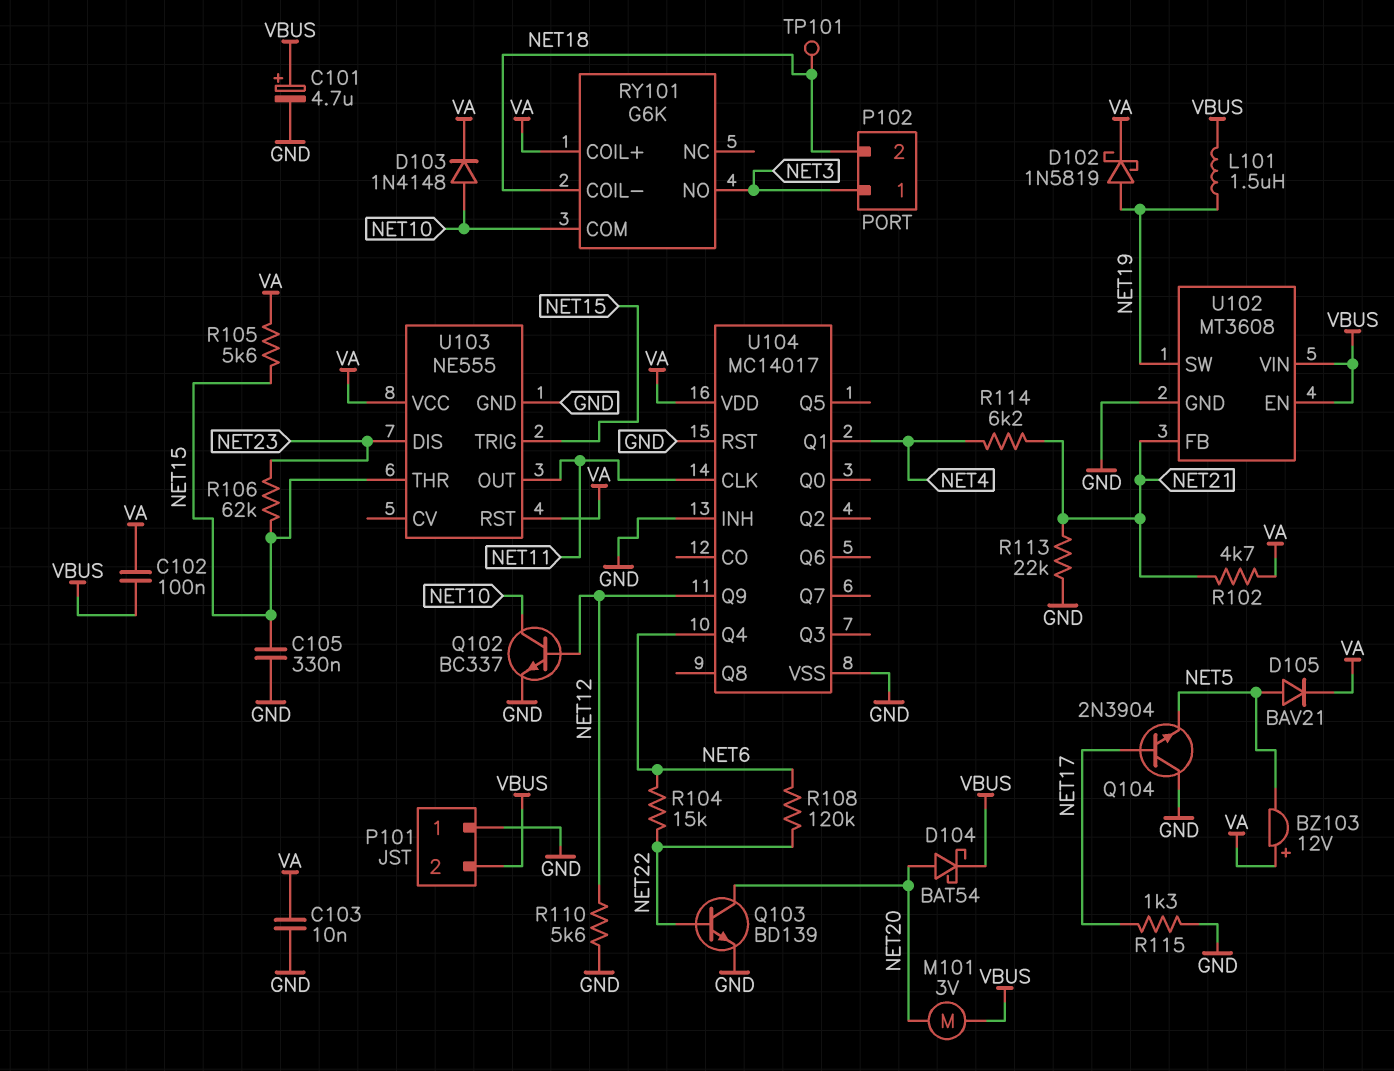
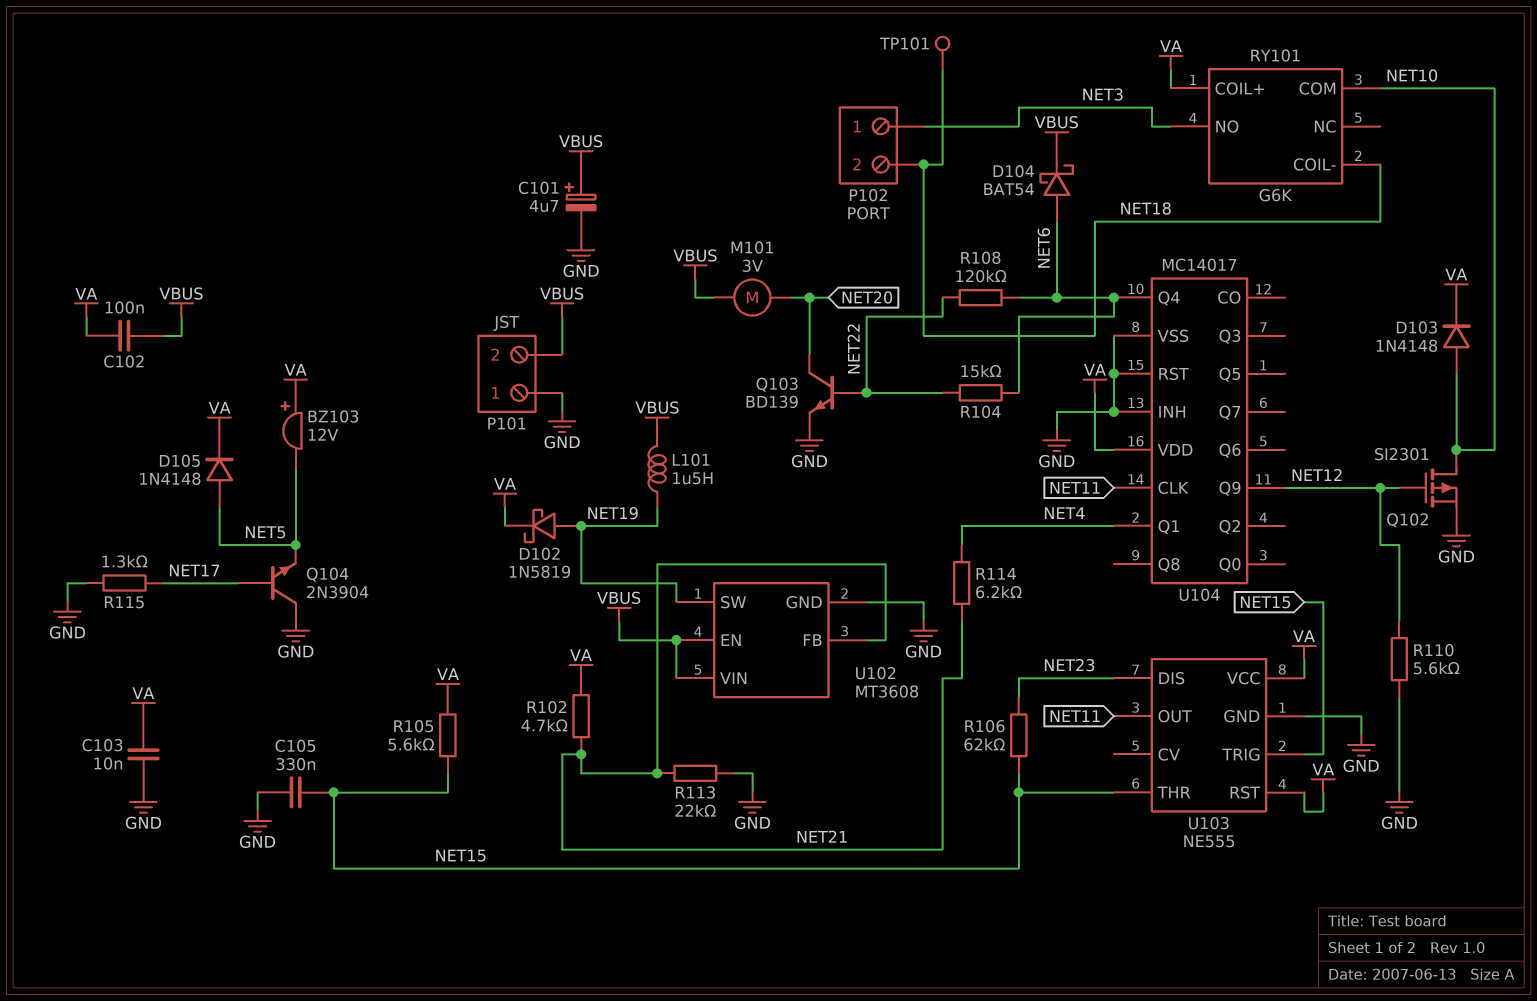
D104: schottky BAT54 (A NET20, K VBUS) -> schottky BAT54 (A NET6, K VBUS)
D105: diode BAV21 (A NET5, K VA) -> diode 1N4148 (A NET5, K VA)
Q102: NPN BC337 (B NET12, C NET10, E GND) -> PMOS SI2301 (G NET12, D NET10, S GND)

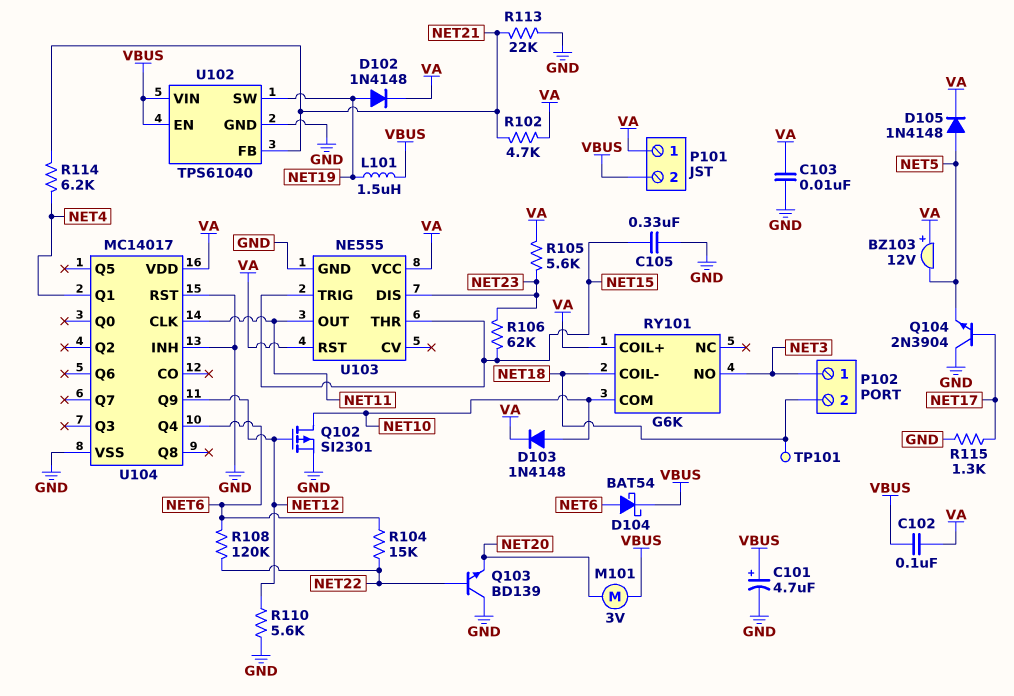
D102: schottky 1N5819 (A NET19, K VA) -> diode 1N4148 (A NET19, K VA)
P101 pin 1: GND -> VA
Q103: NPN BD139 (B NET22, C NET20, E GND) -> NPN BD139 (B NET22, C GND, E NET20)
R105: 5.6k (NET15, VA) -> 5.6k (NET23, VA)
U102: MT3608 -> TPS61040

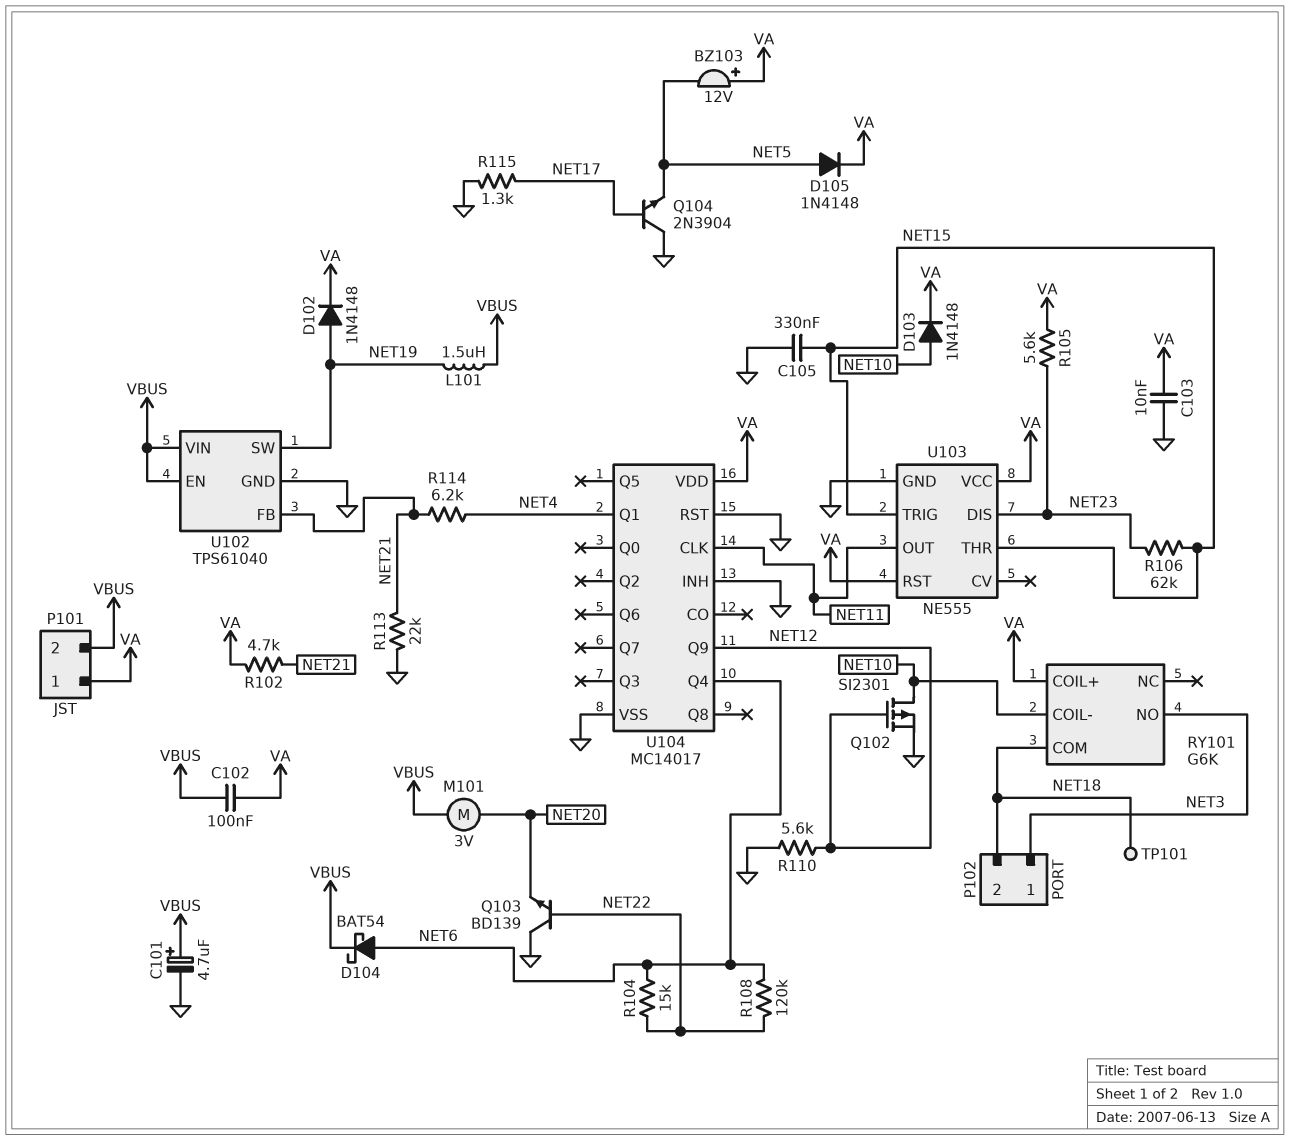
RY101 pin COIL-: NET18 -> NET10
RY101 pin COM: NET10 -> NET18

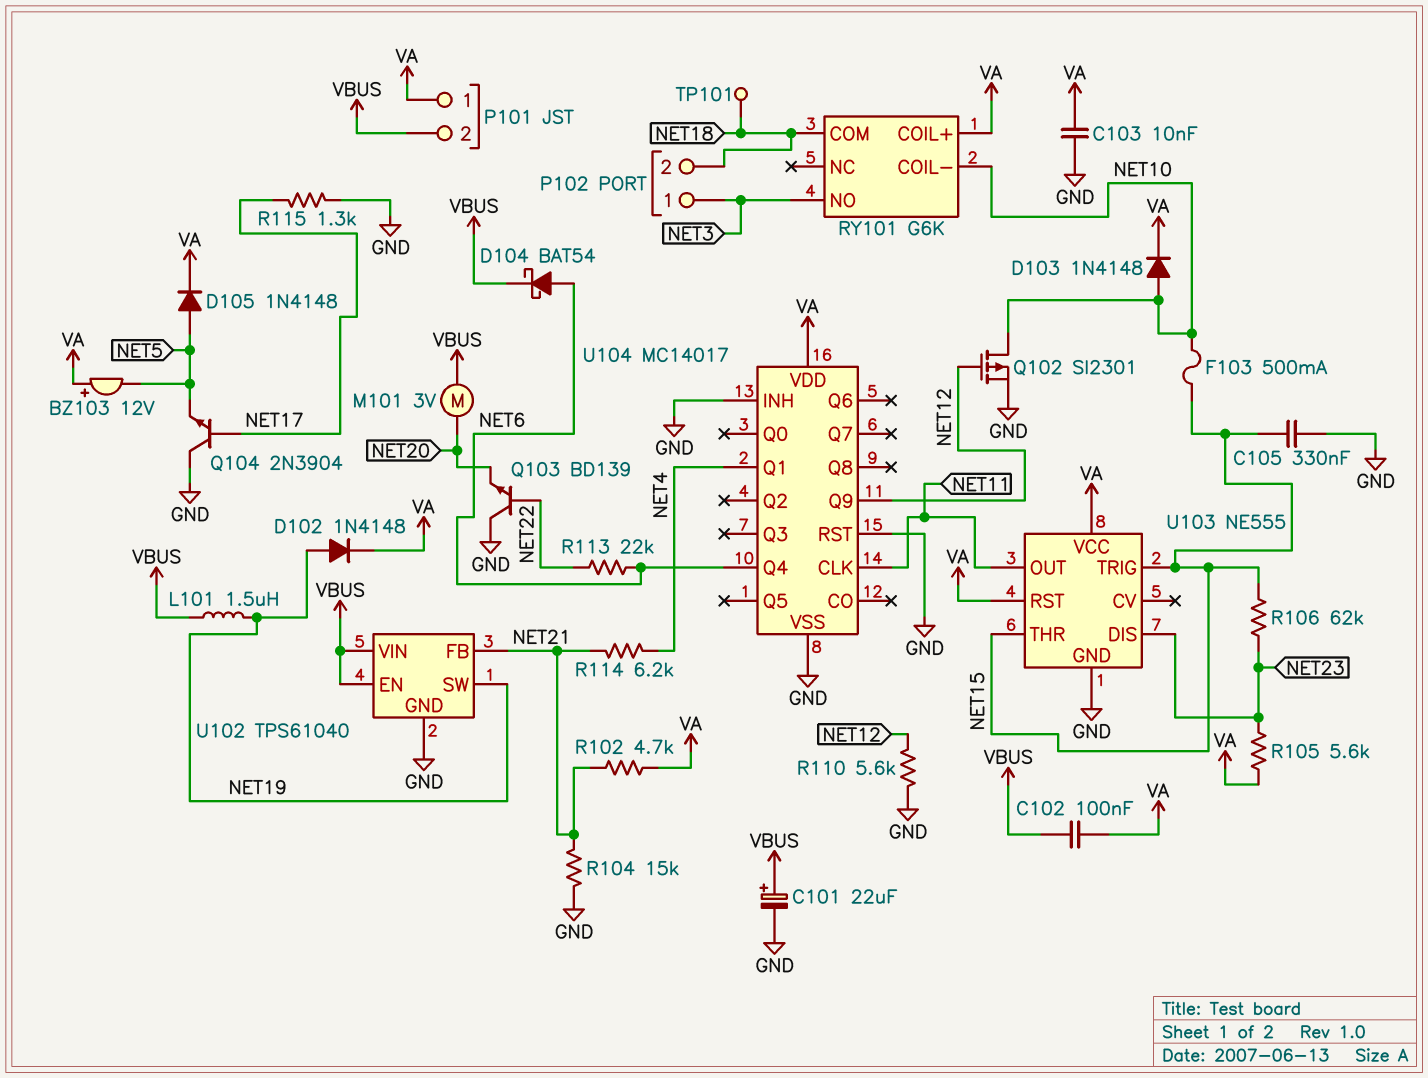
C101: 4.7uF (plus VBUS, minus GND) -> 22uF (plus VBUS, minus GND)
F103: none -> 500mA (NET10, NET15)
R104: 15k (NET6, NET22) -> 15k (GND, NET21)
R108: 120k (NET6, NET22) -> none
R113: 22k (GND, NET21) -> 22k (NET6, NET22)

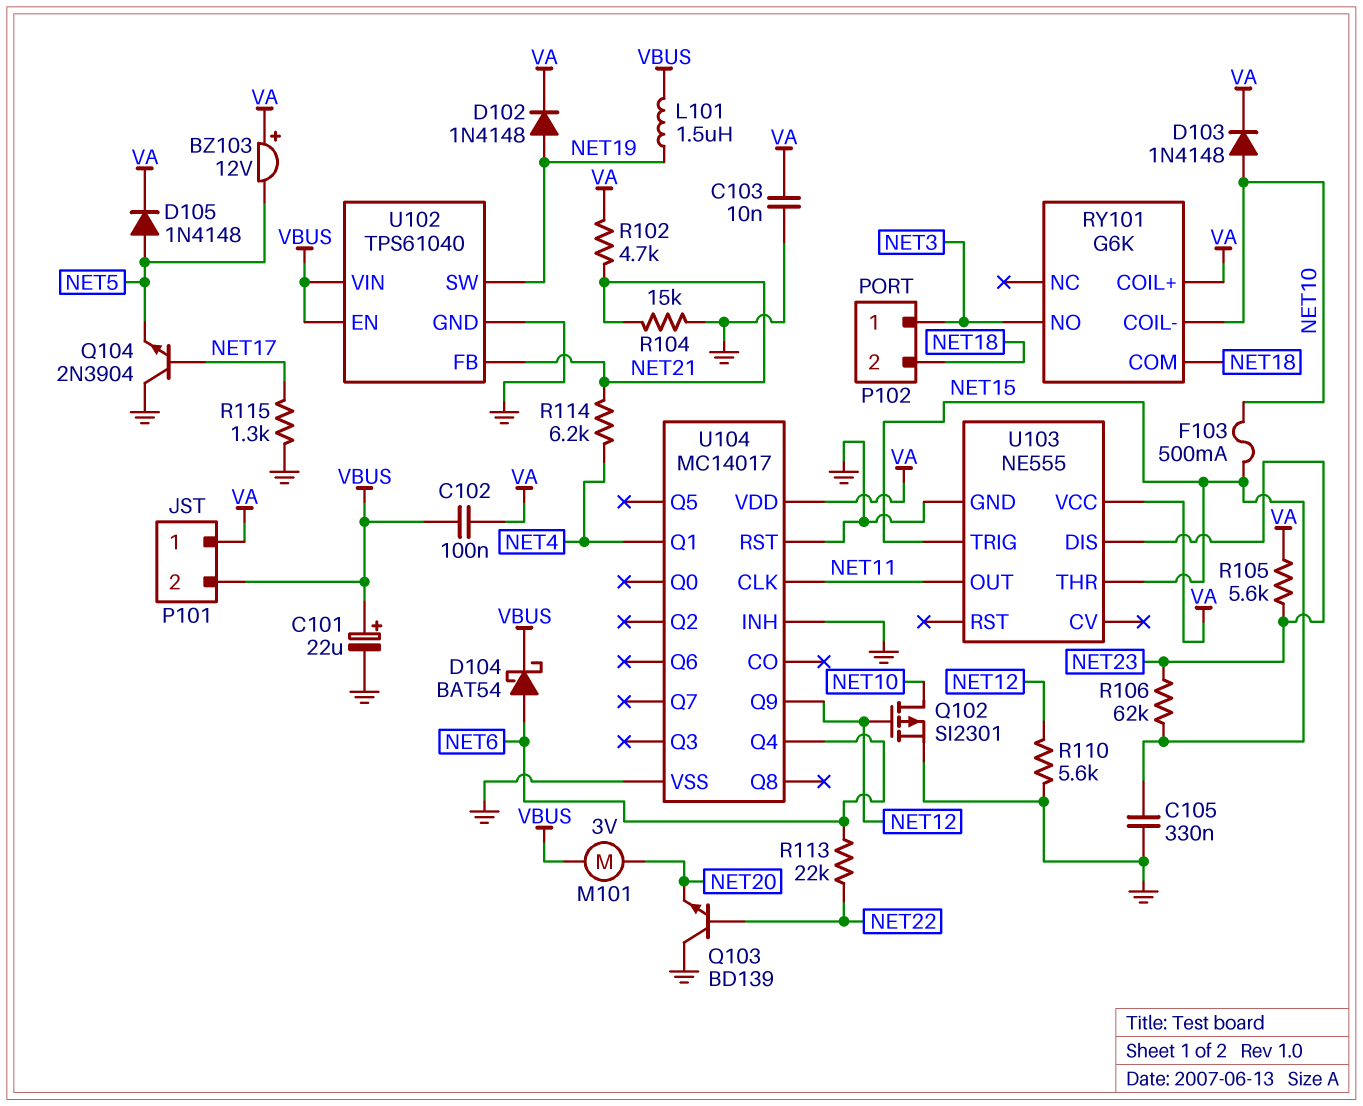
TP101: test point (NET18) -> none
U103 pin RST: VA -> none

